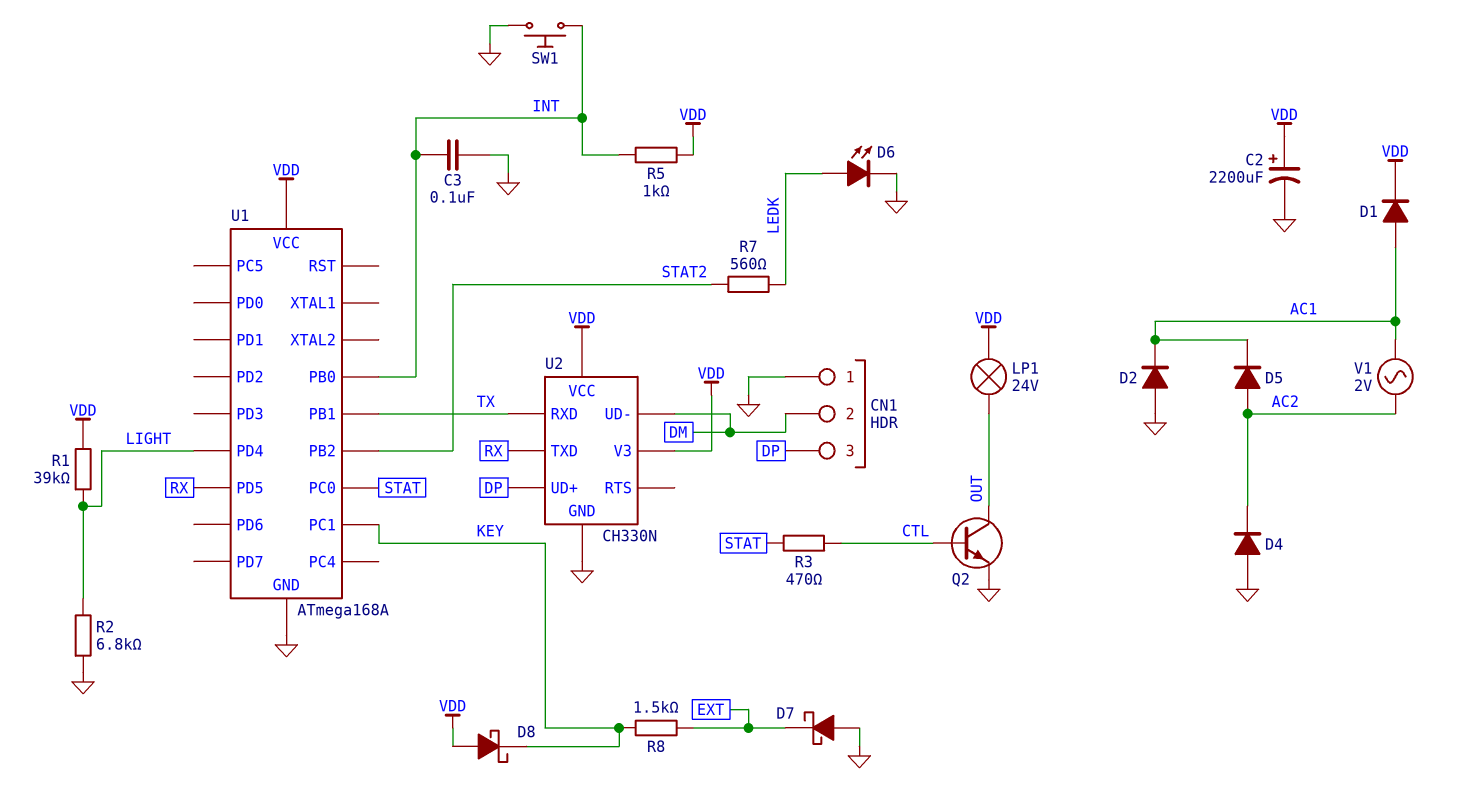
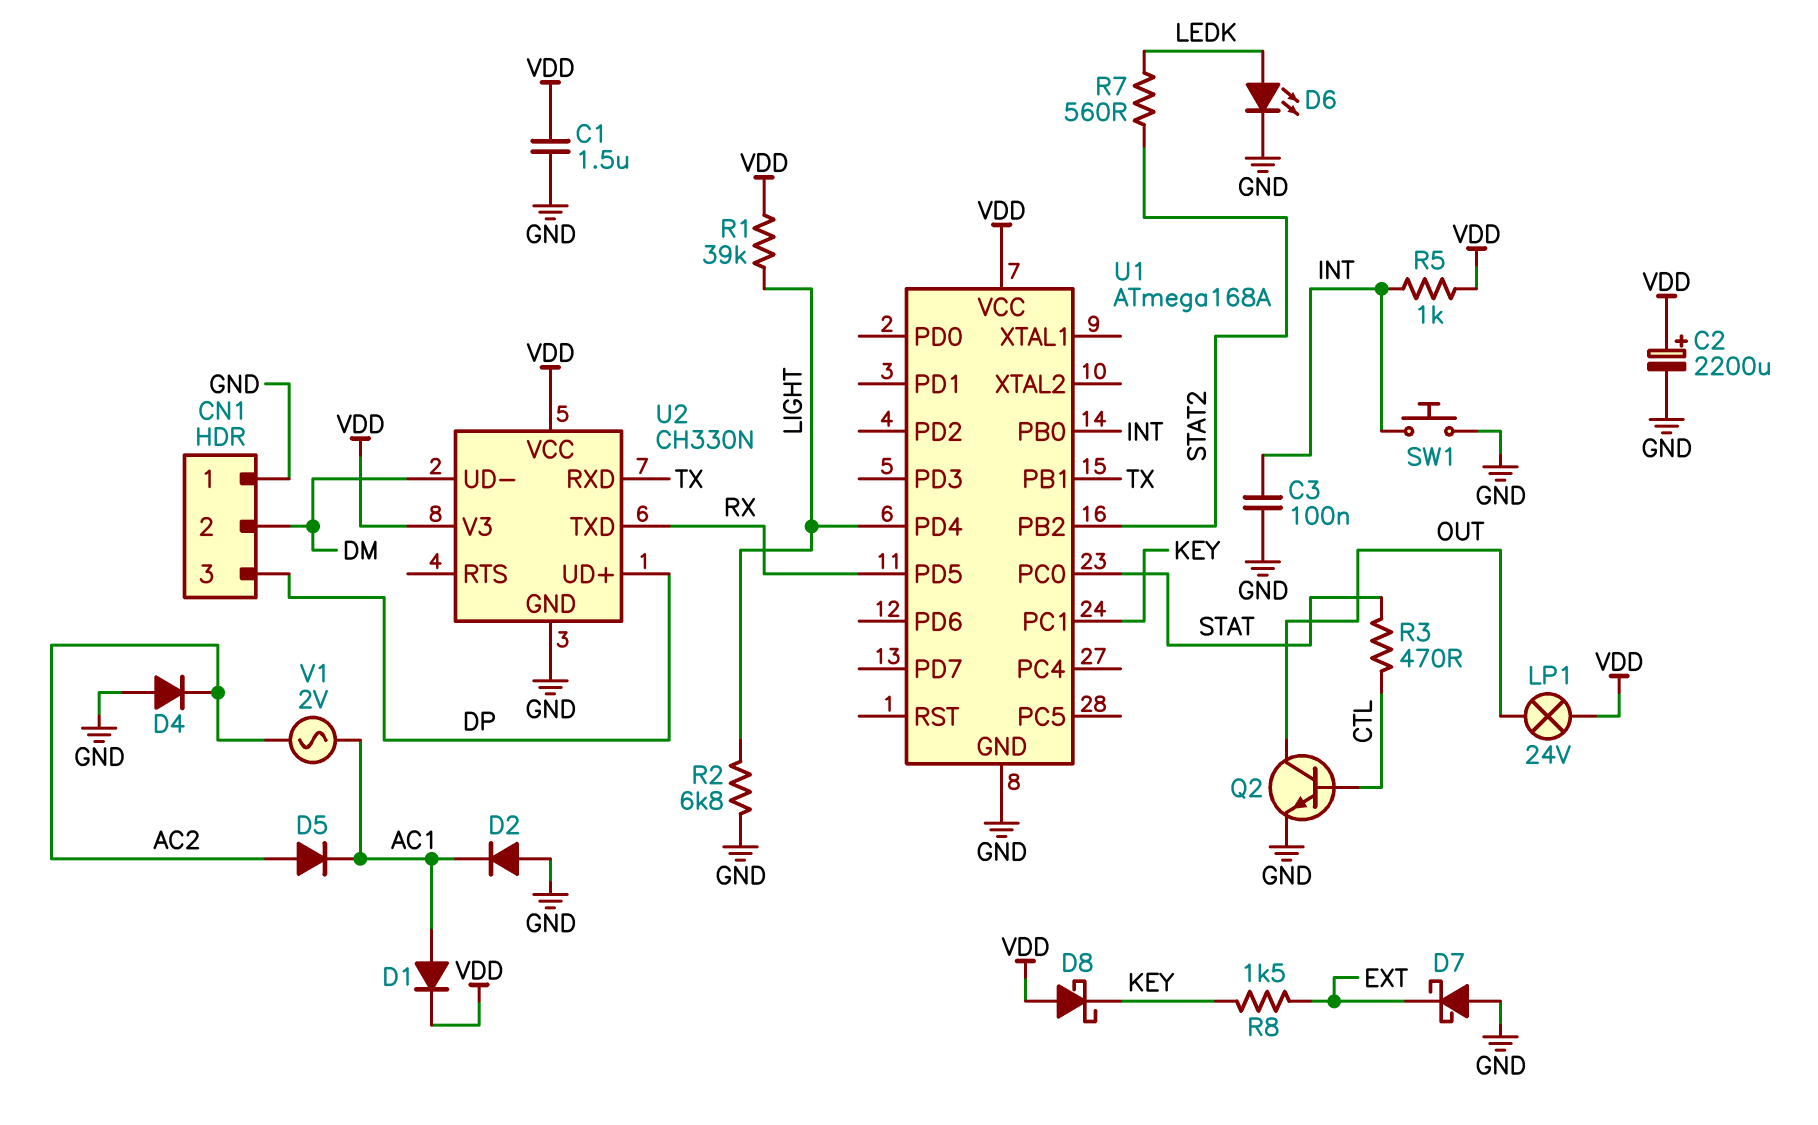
C1: none -> 1.5uF (GND, VDD)

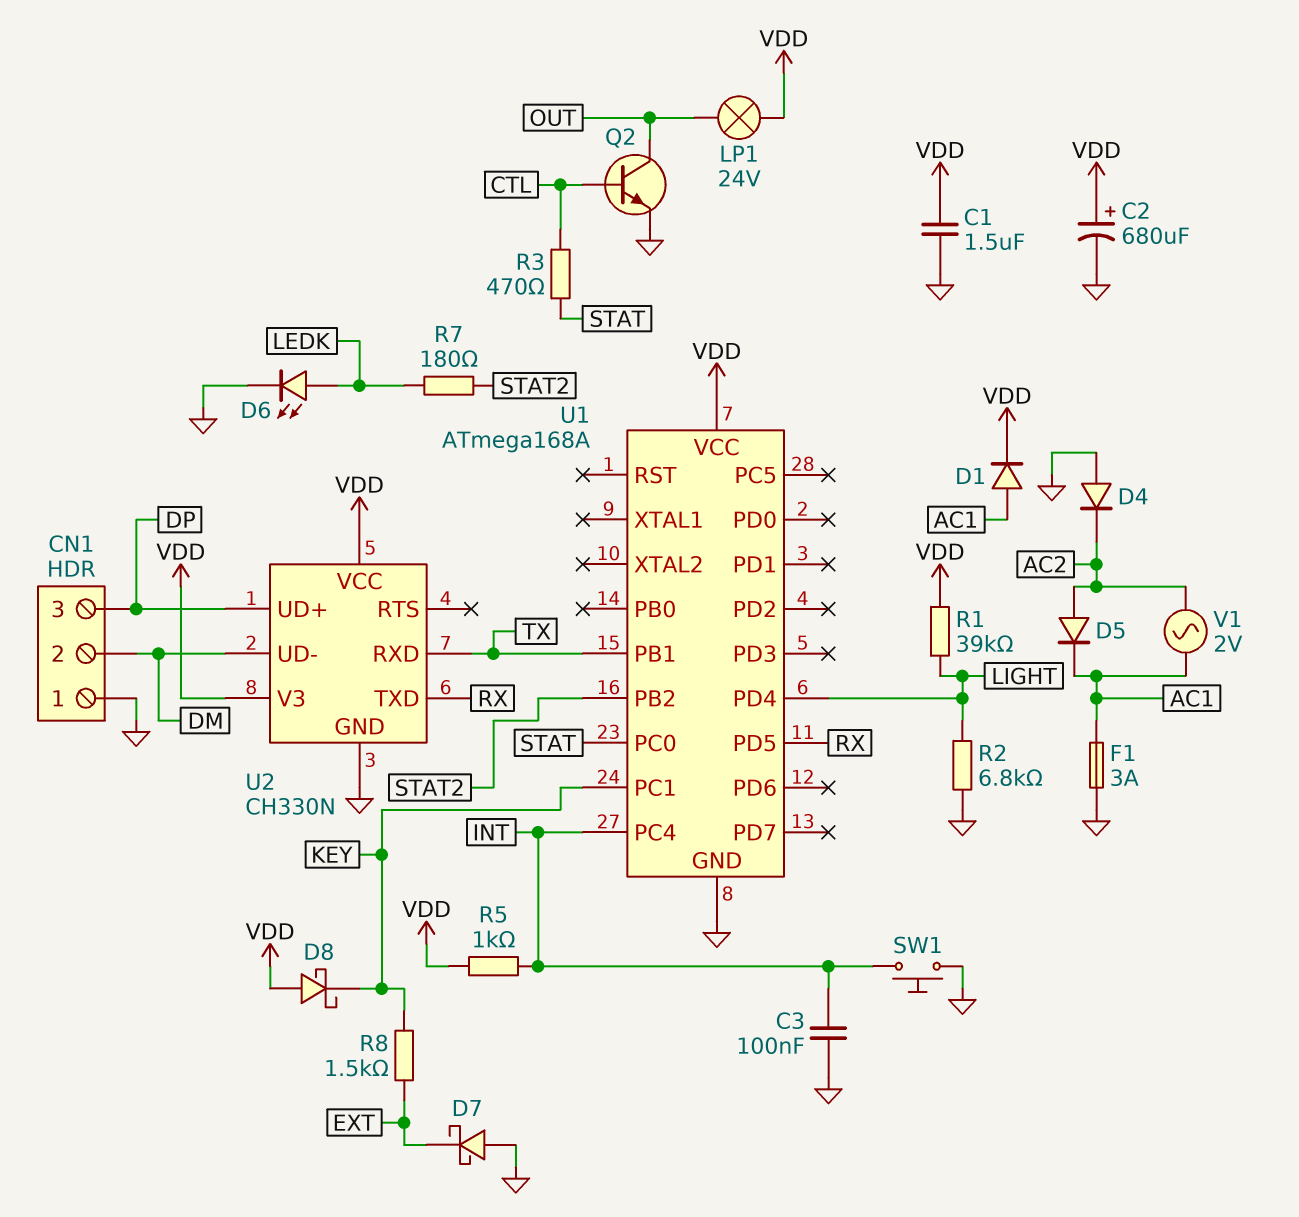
C2: 2200uF (plus VDD, minus GND) -> 680uF (plus VDD, minus GND)
D2: diode (A GND, K AC1) -> none
F1: none -> 3A (AC1, GND)
R7: 560 (LEDK, STAT2) -> 180 (LEDK, STAT2)
U1 pin PB0: INT -> none
U1 pin PC4: none -> INT

